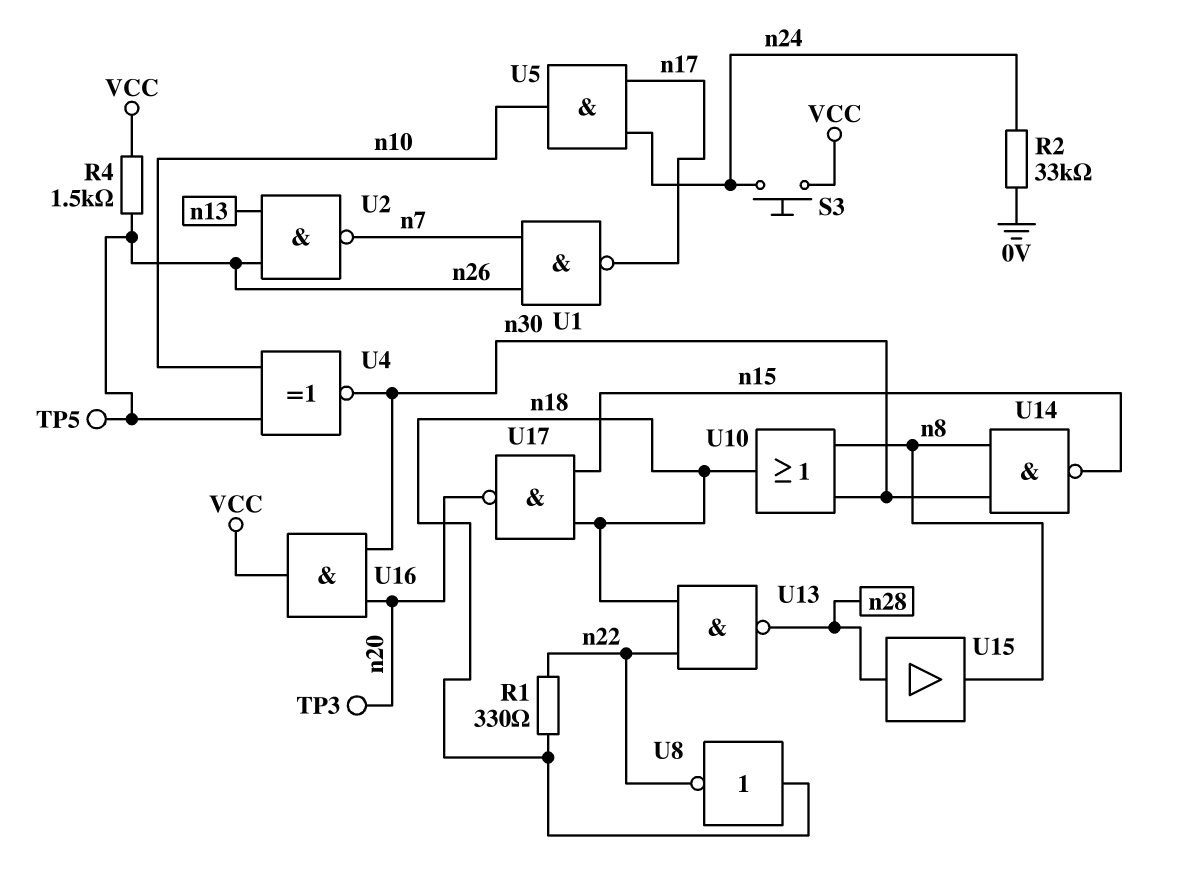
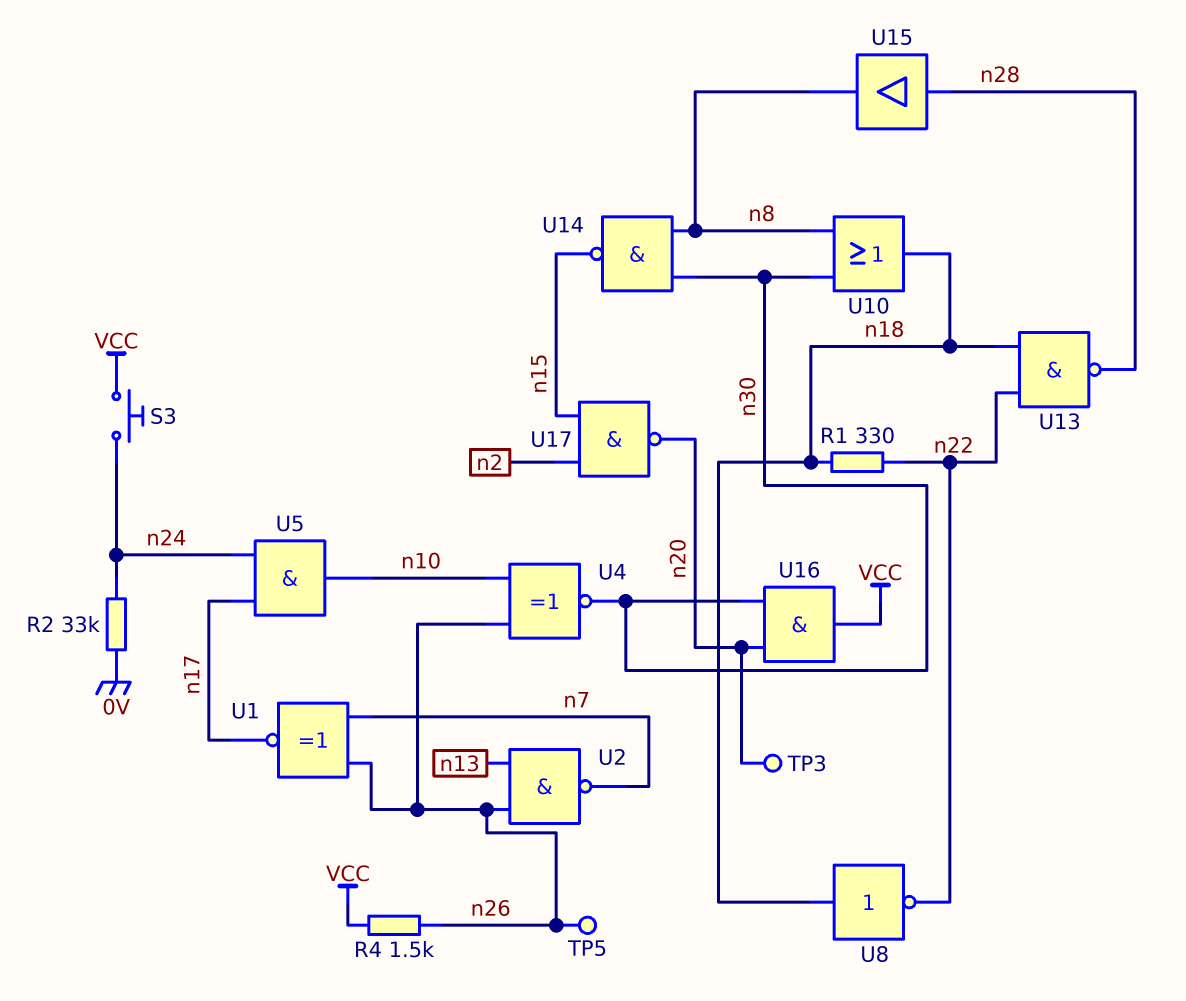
U1: NAND (in n7, in n26, out n17) -> XNOR (in n7, in n26, out n17)
U17: NAND (in n15, in n18, out n20) -> NAND (in n2, in n15, out n20)

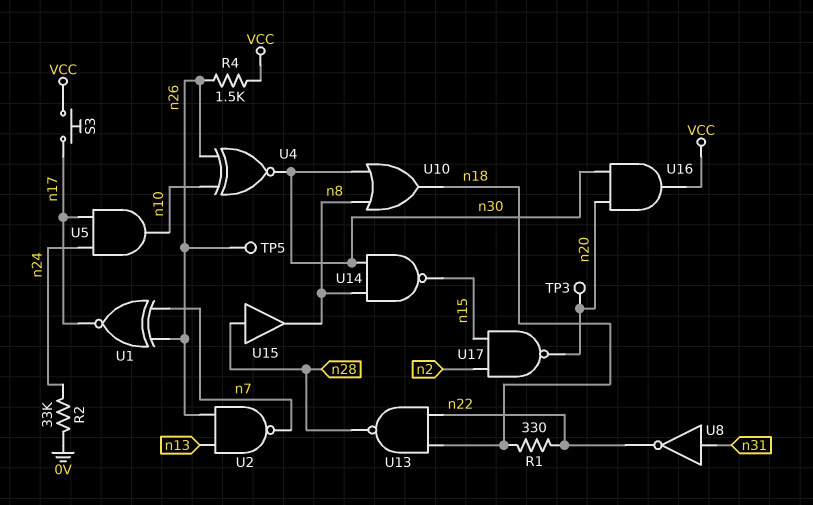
S3: button (VCC, n24) -> button (VCC, n17)
U8: NOT (in n18, out n22) -> NOT (in n31, out n22)

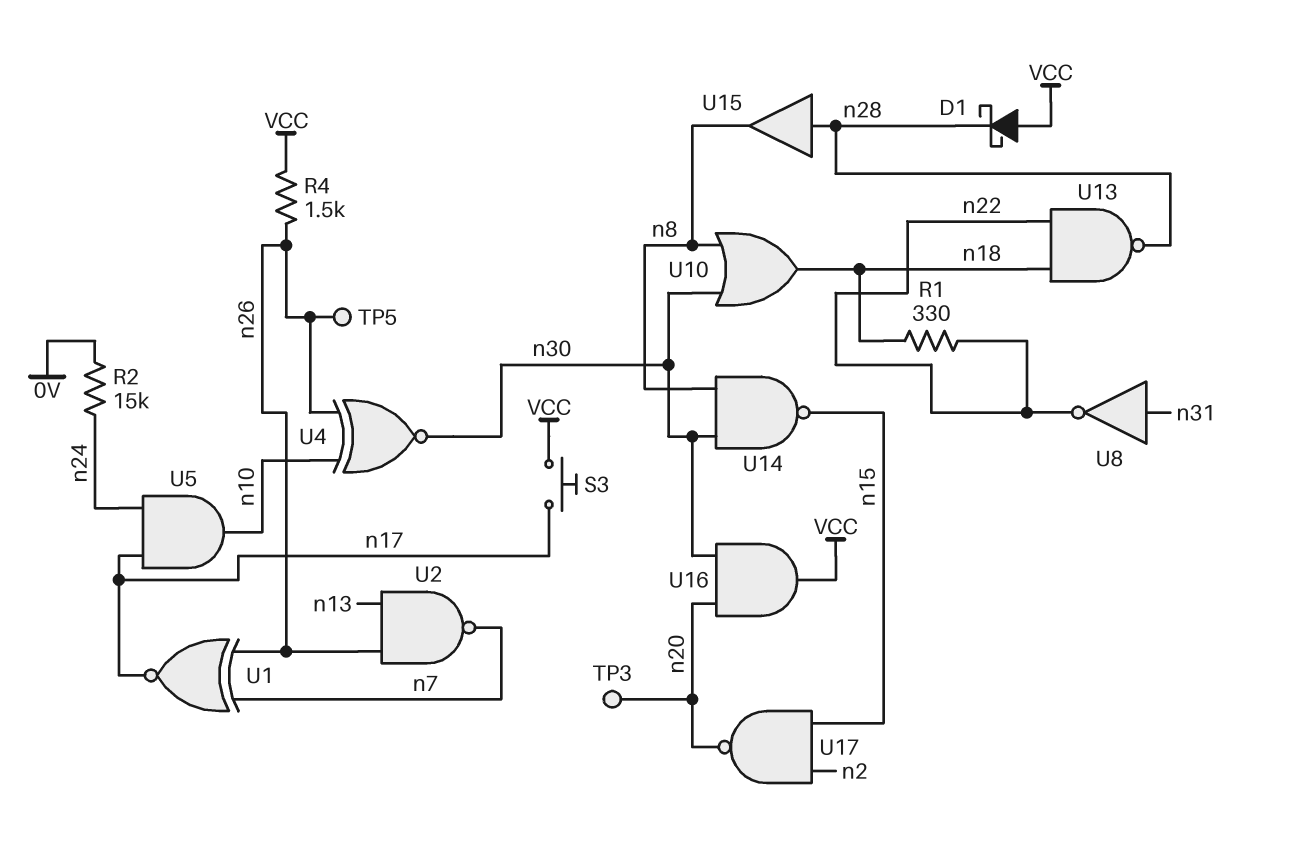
D1: none -> schottky (A VCC, K n28)
R2: 33k (0V, n24) -> 15k (0V, n24)

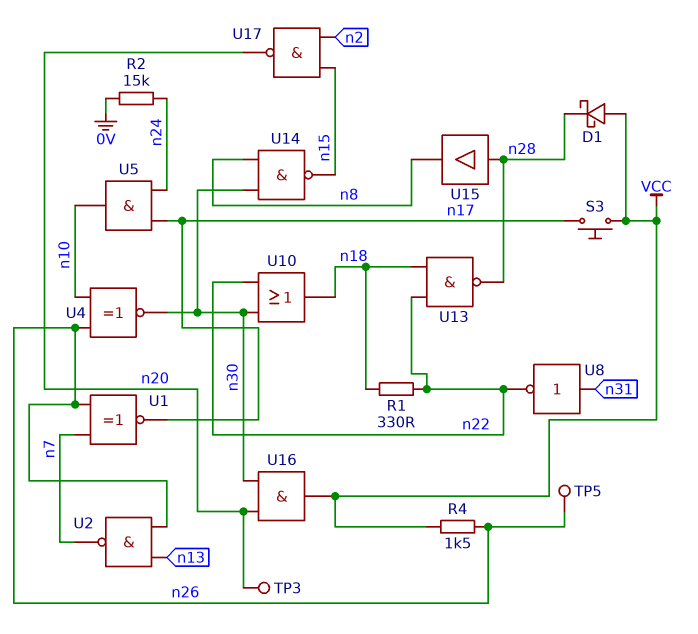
U10: OR (in n8, in n30, out n18) -> OR (in n22, in n30, out n18)

